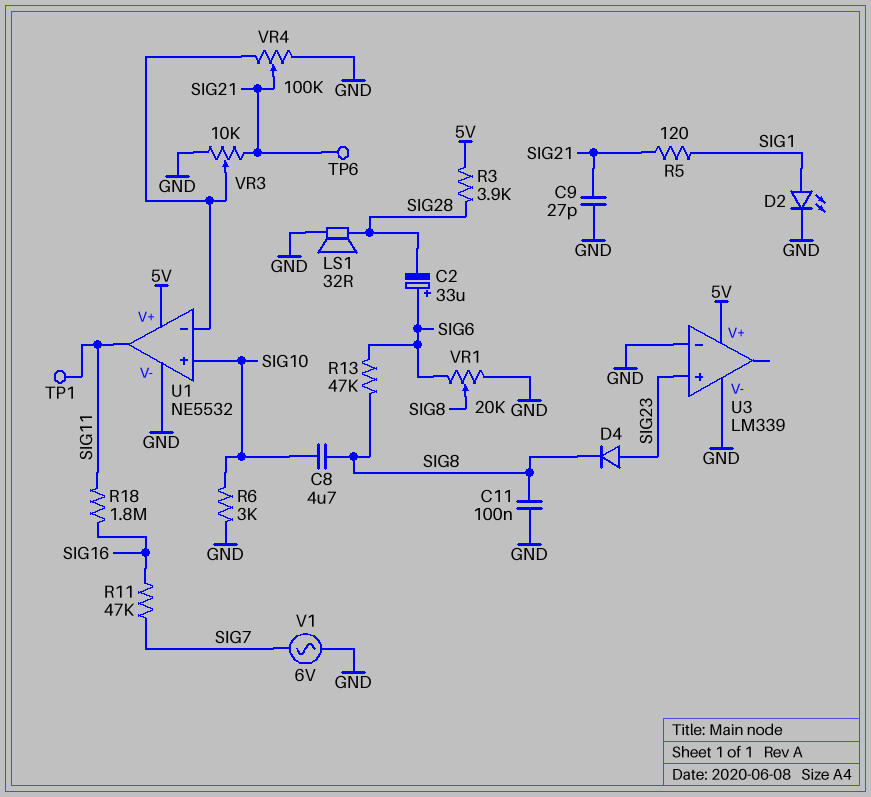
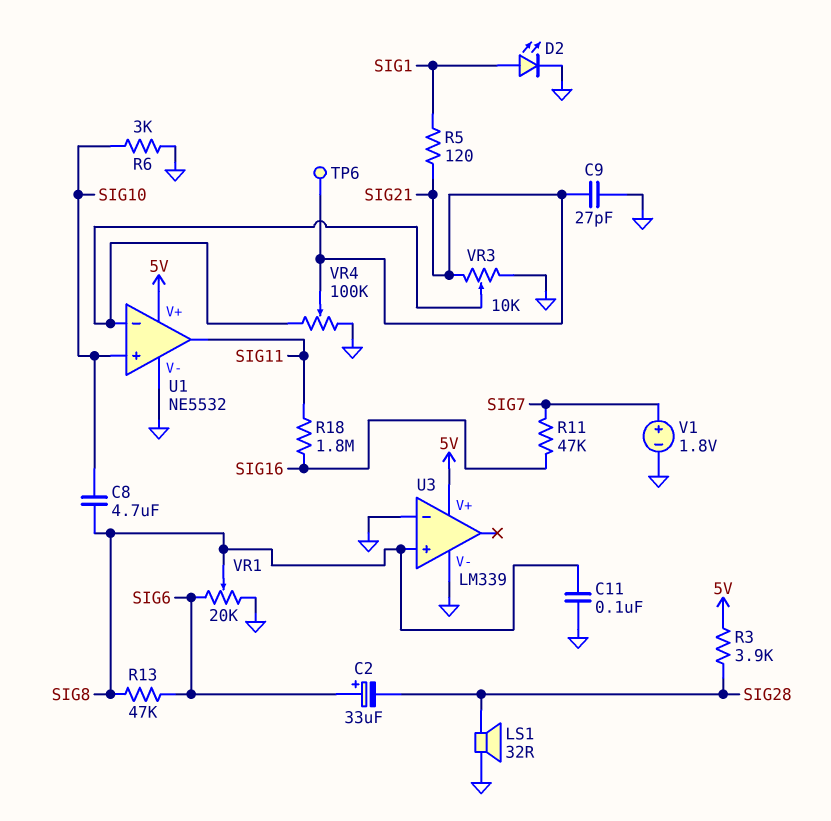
D4: diode (A SIG23, K SIG8) -> none
TP1: test point (SIG11) -> none
U3 pin in+: SIG23 -> SIG8
V1: AC 6V (GND, SIG7) -> 1.8V (plus SIG7, minus GND)

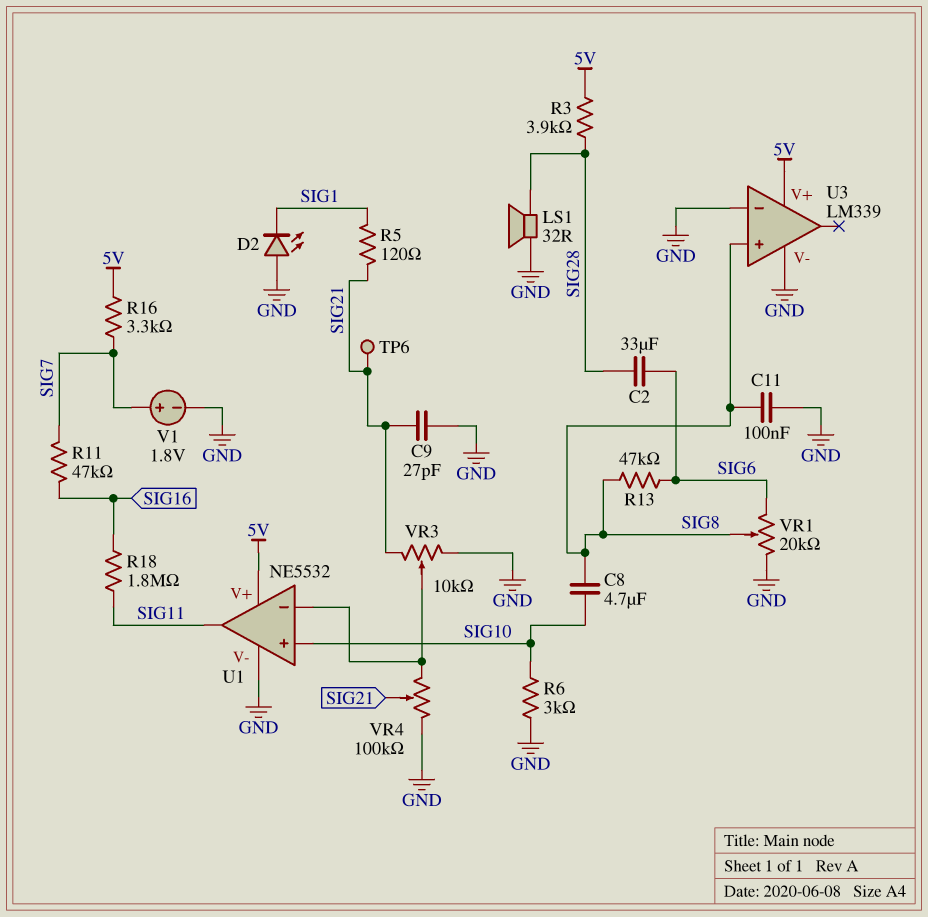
C2: 33uF (plus SIG6, minus SIG28) -> 33uF (SIG6, SIG28)
D2: LED (A SIG1, K GND) -> LED (A GND, K SIG1)
R16: none -> 3.3k (5V, SIG7)

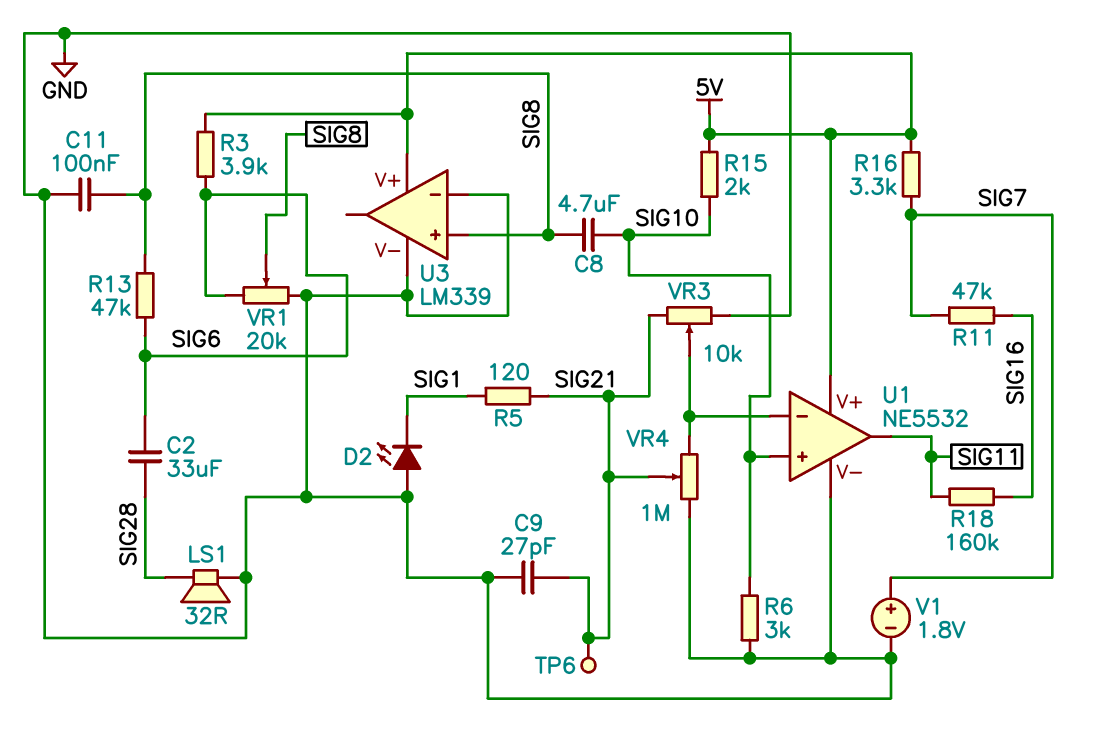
R3: 3.9k (5V, SIG28) -> 3.9k (5V, SIG6)
R15: none -> 2k (5V, SIG10)
R18: 1.8M (SIG11, SIG16) -> 160k (SIG11, SIG16)
VR4: 100k (GND, U1/in-, wiper SIG21) -> 1M (GND, U1/in-, wiper SIG21)

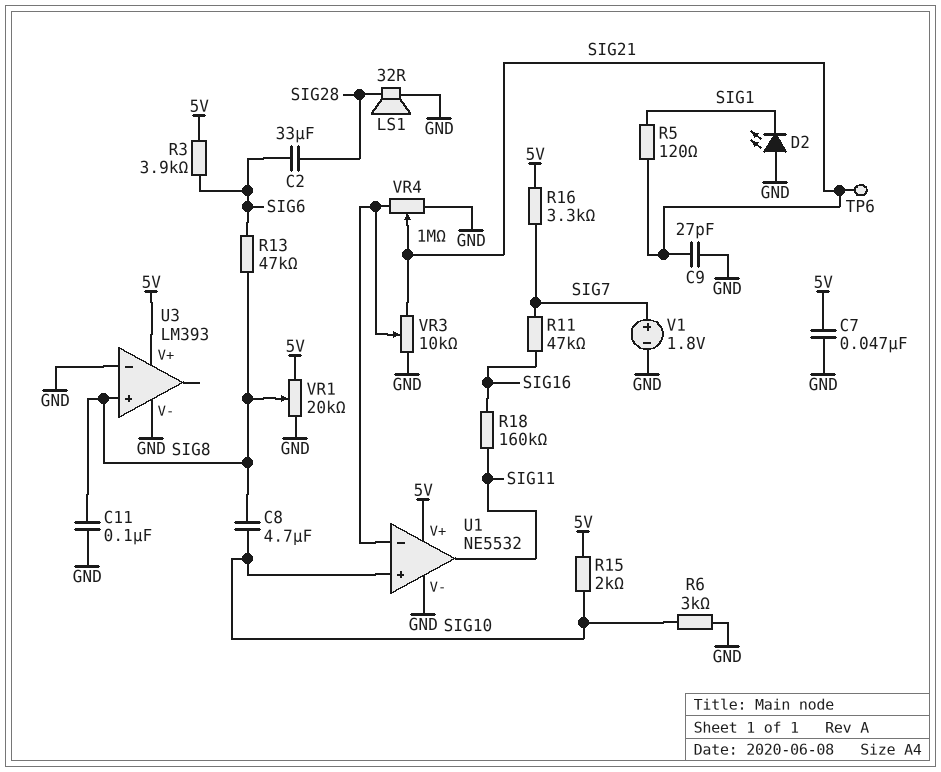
C7: none -> 47nF (5V, GND)
U3: LM339 -> LM393
VR1: 20k (GND, SIG6, wiper SIG8) -> 20k (5V, GND, wiper SIG8)

